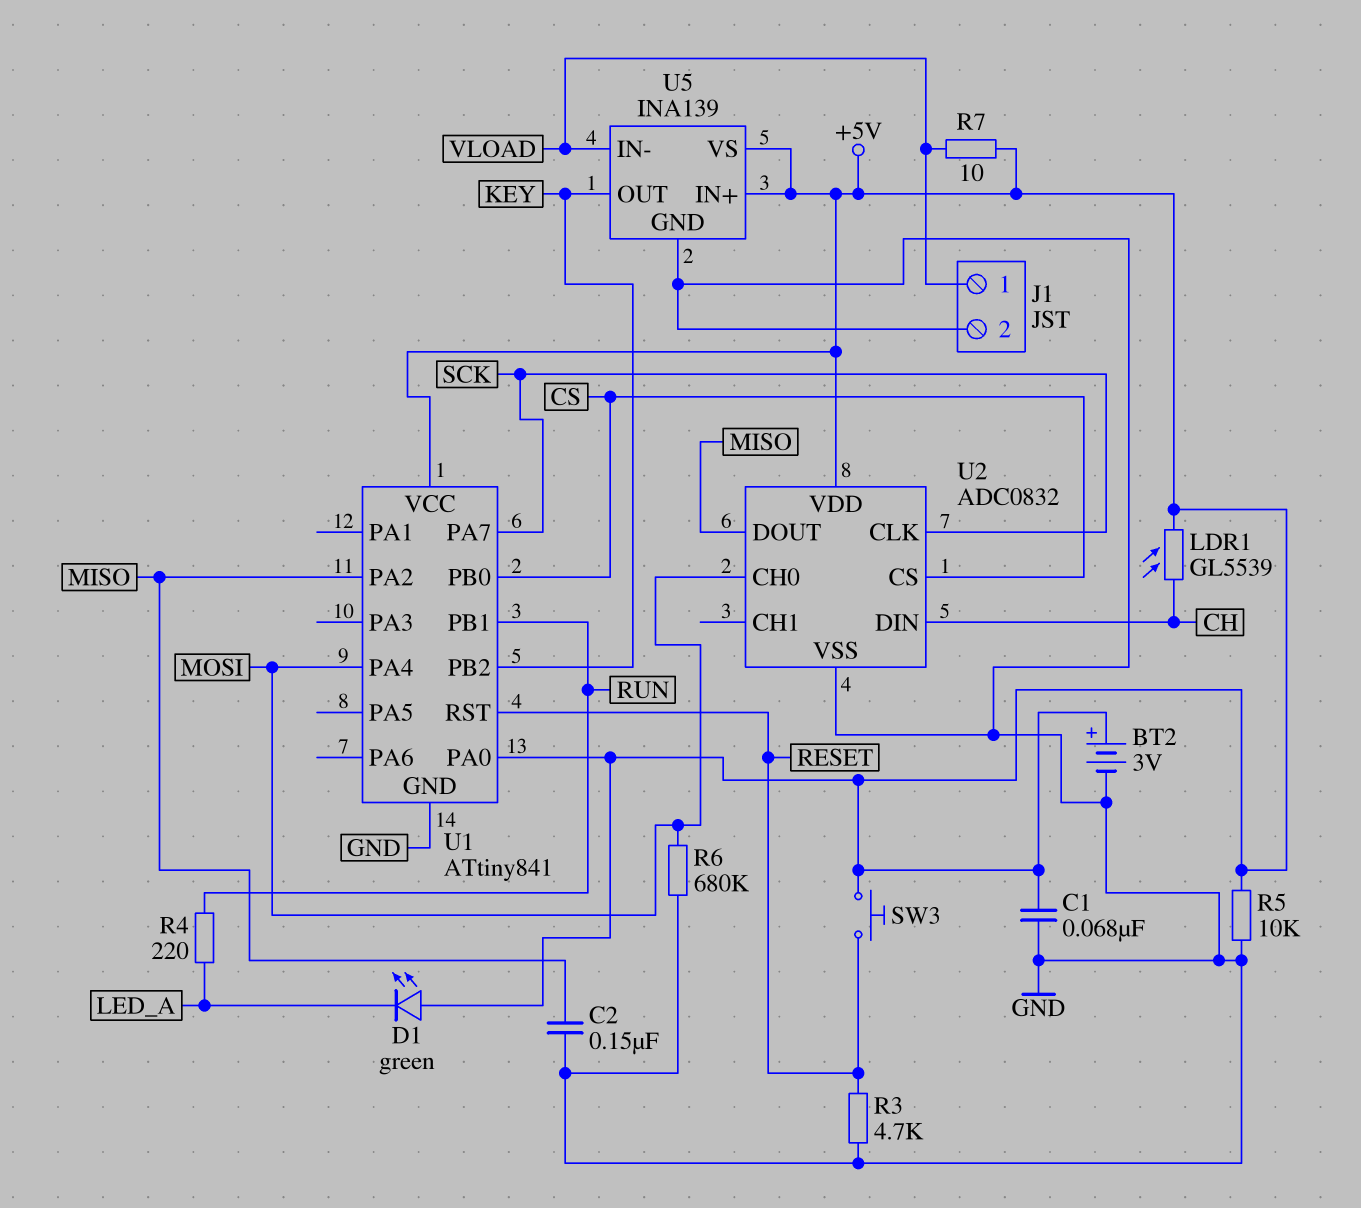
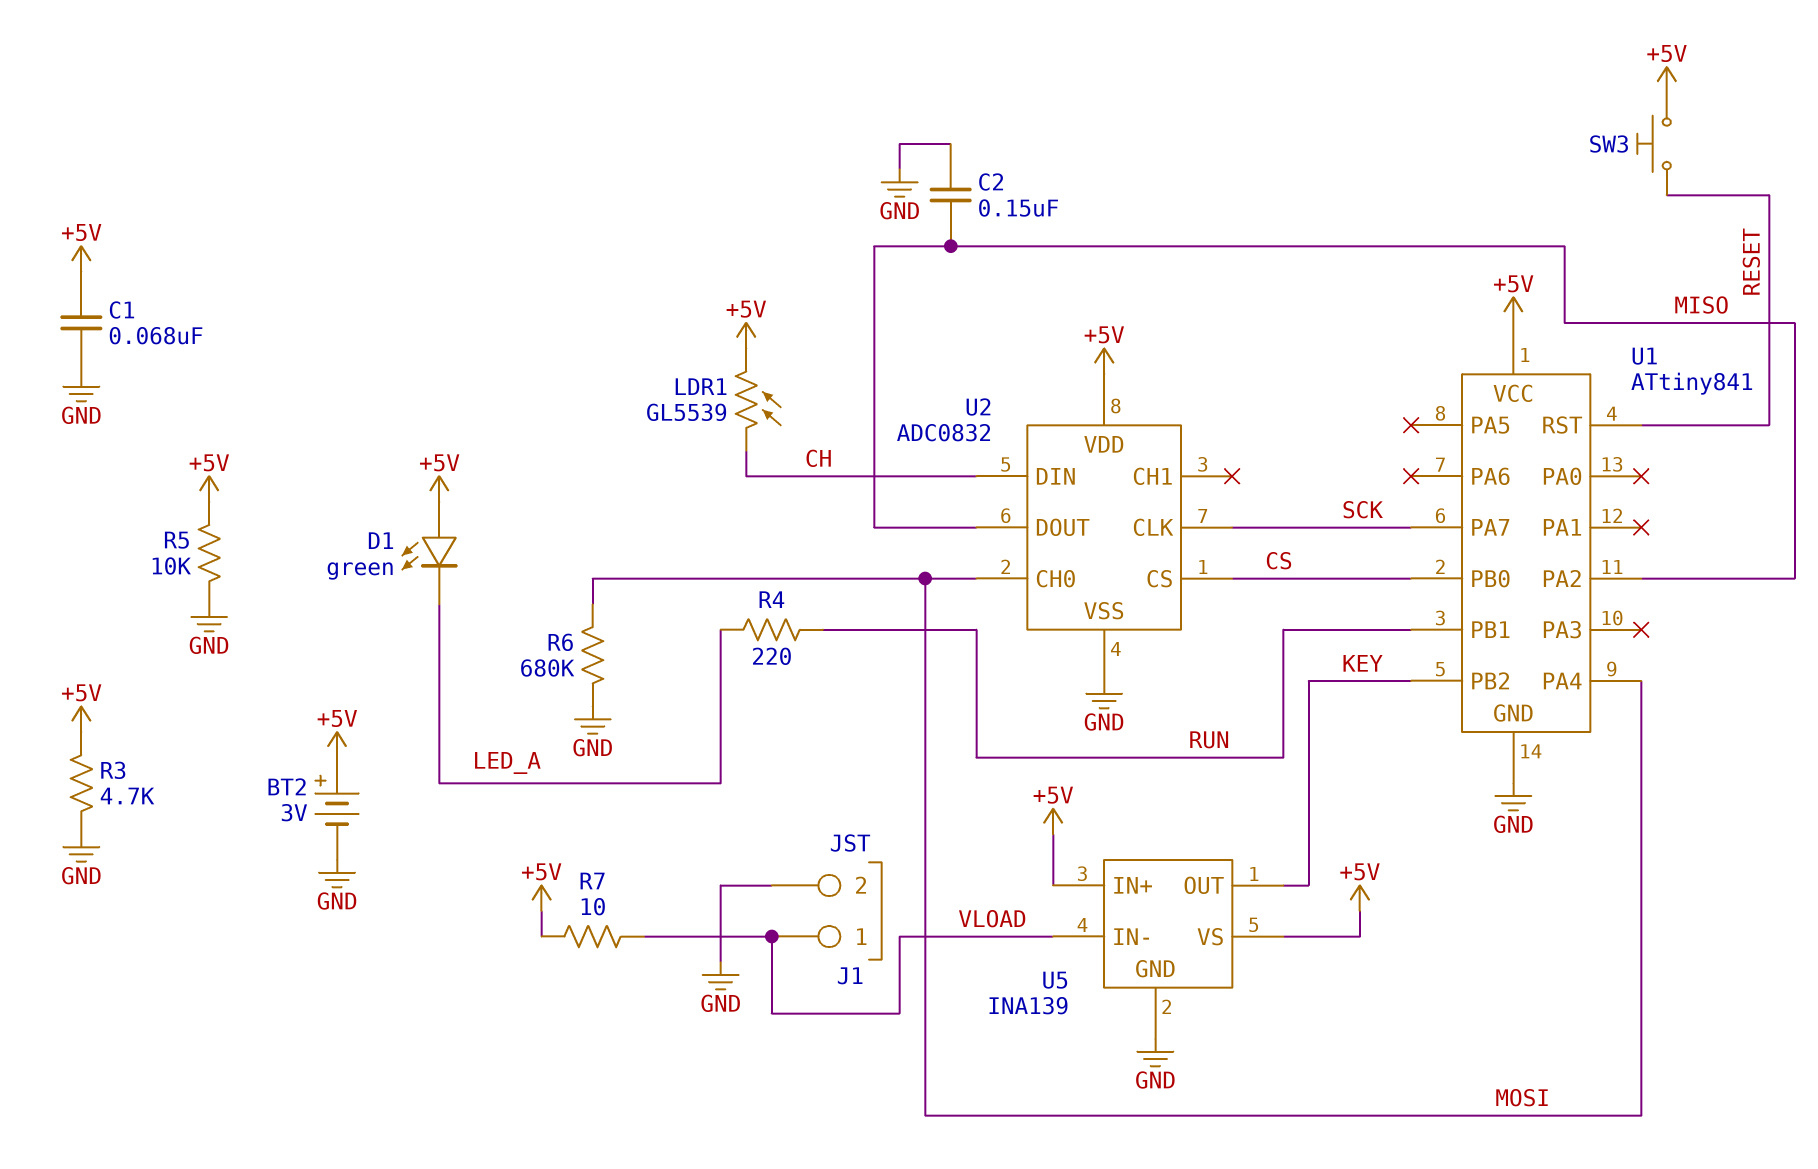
R3: 4.7k (GND, RESET) -> 4.7k (+5V, GND)
U1 pin PA0: +5V -> none

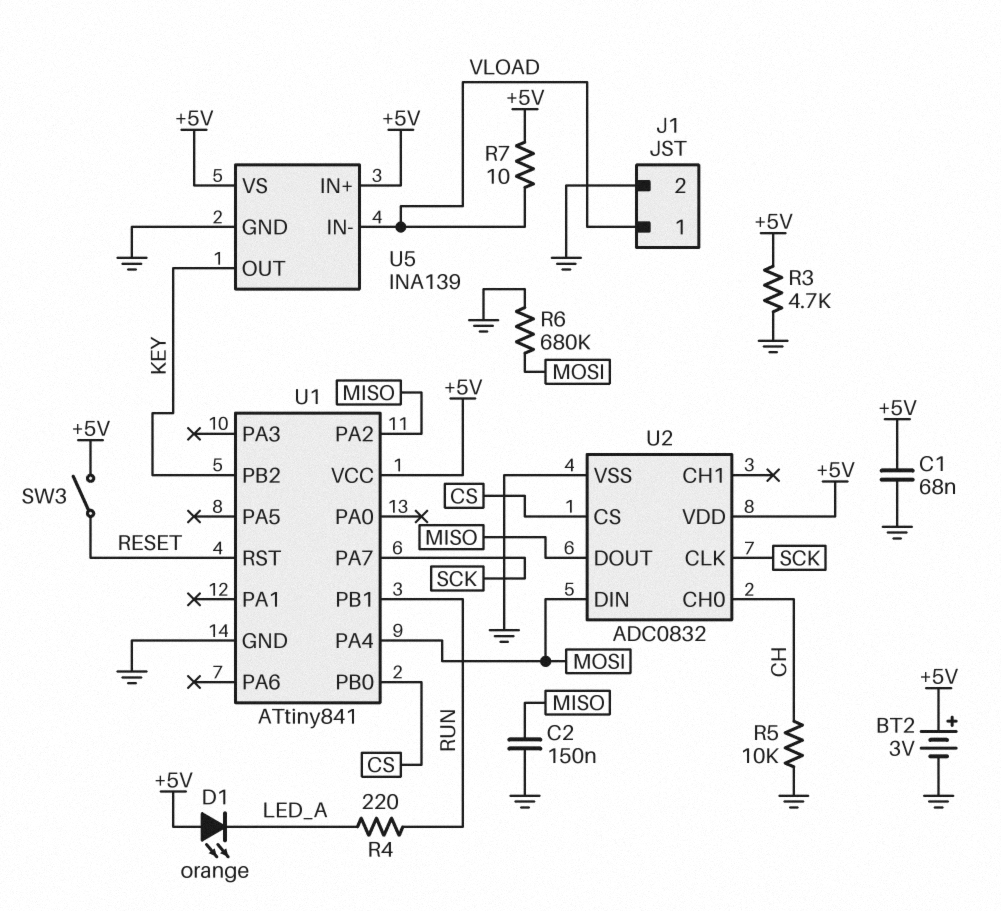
D1: LED green (A +5V, K LED_A) -> LED orange (A +5V, K LED_A)
LDR1: GL5539 (+5V, CH) -> none
R5: 10k (+5V, GND) -> 10k (CH, GND)
SW3: button (+5V, RESET) -> switch (+5V, RESET)
U2 pin CH0: MOSI -> CH
U2 pin DIN: CH -> MOSI

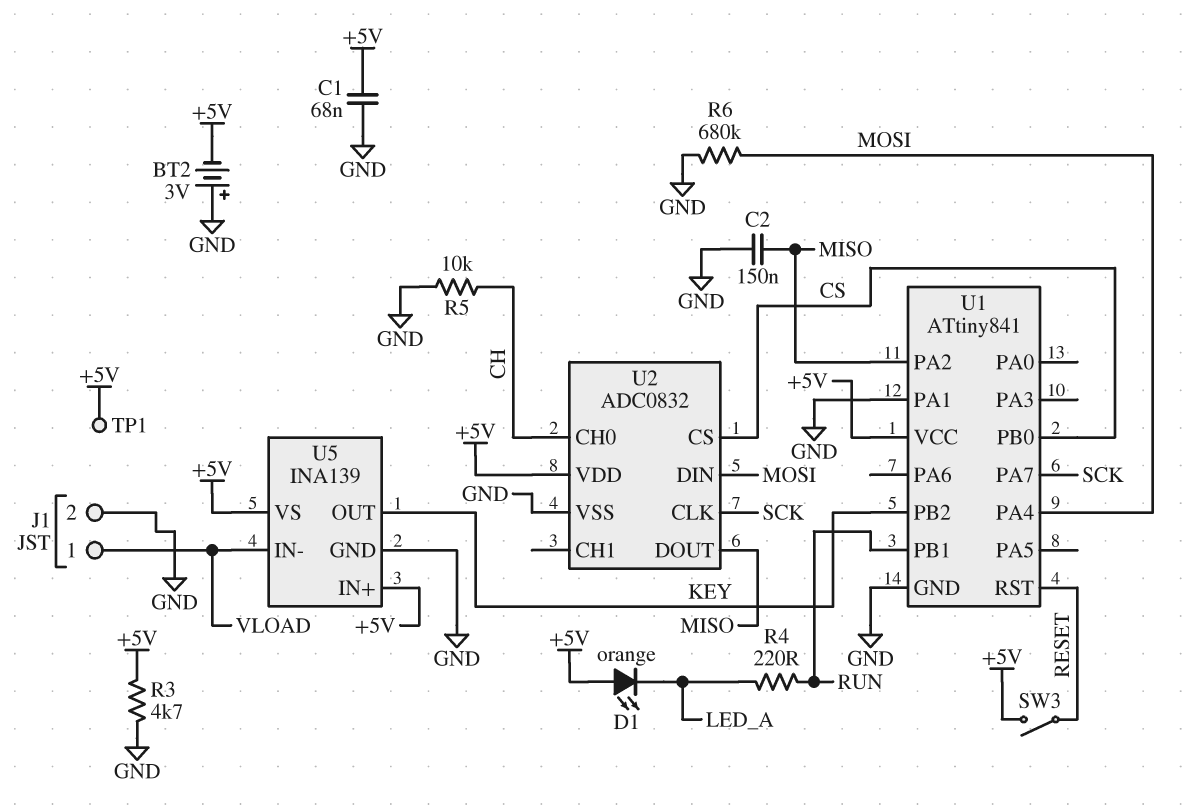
BT2: 3V (plus +5V, minus GND) -> 3V (plus GND, minus +5V)
R7: 10 (+5V, VLOAD) -> none
TP1: none -> test point (+5V)
U1 pin PA1: none -> GND

